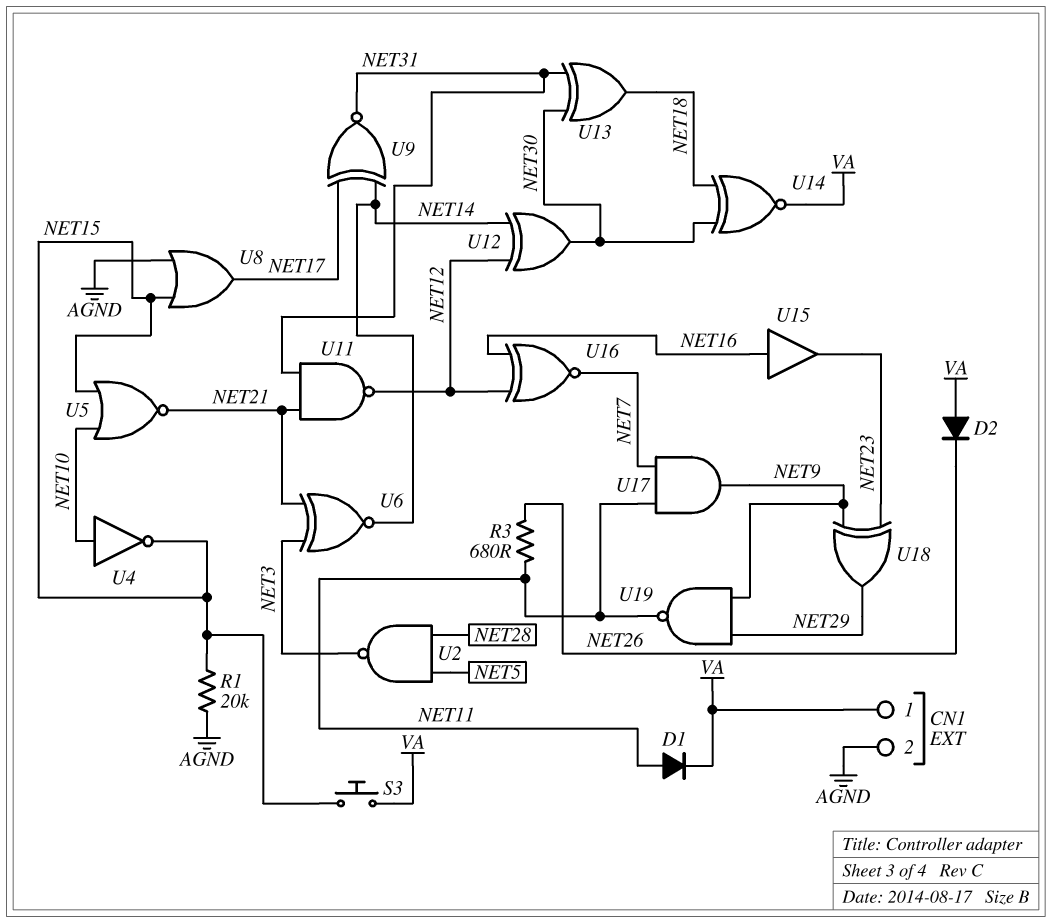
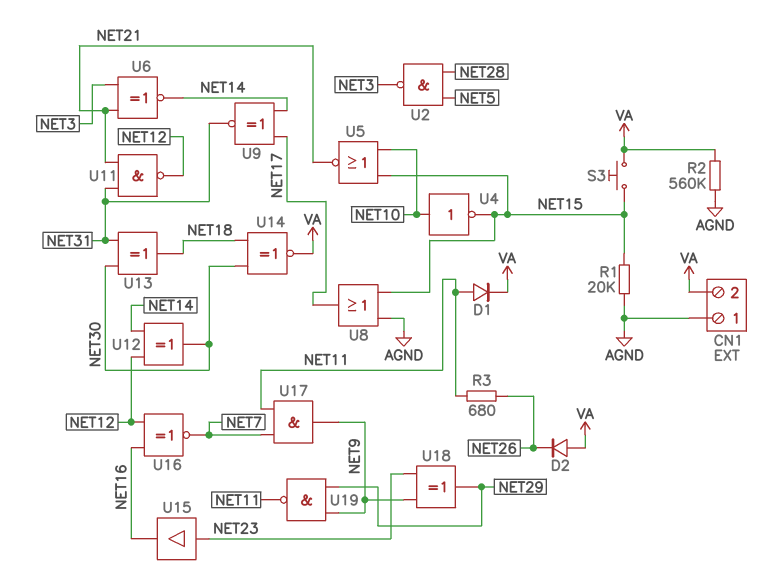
CN1 pin 1: VA -> AGND
CN1 pin 2: AGND -> VA
R2: none -> 560k (AGND, VA)
U15: buffer (in NET16, out NET23) -> buffer (in NET23, out NET16)

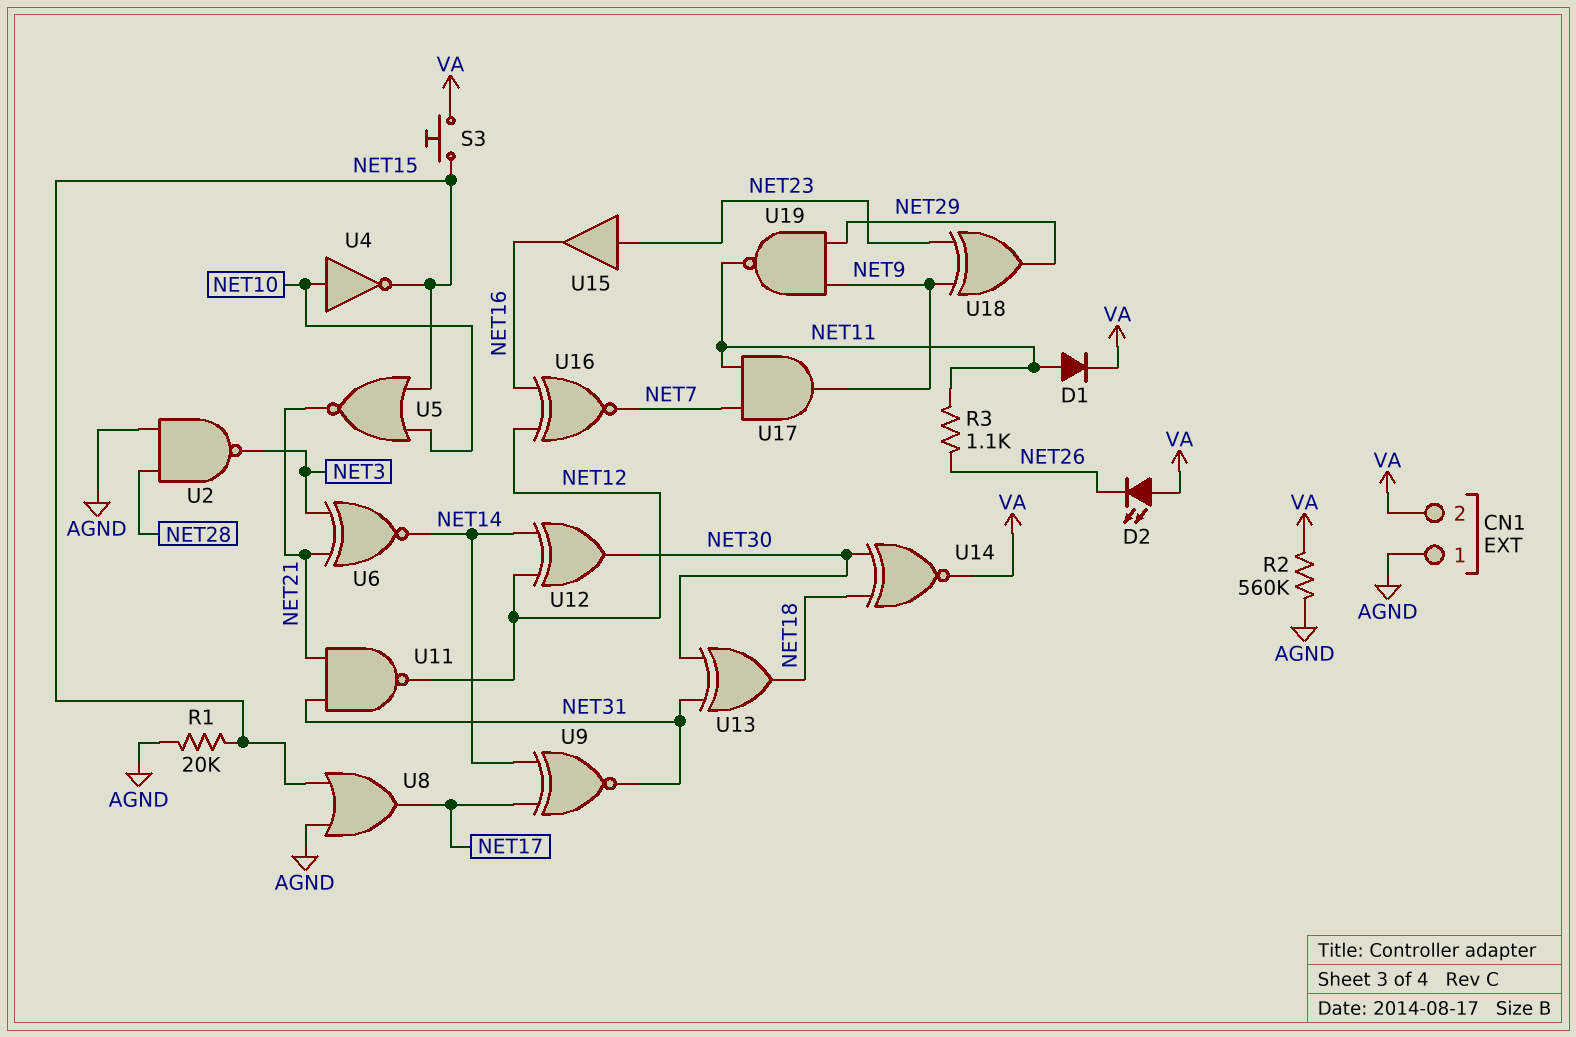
D2: diode (A VA, K NET26) -> LED (A VA, K NET26)
R3: 680 (NET11, NET26) -> 1.1k (NET11, NET26)
U2: NAND (in NET5, in NET28, out NET3) -> NAND (in AGND, in NET28, out NET3)

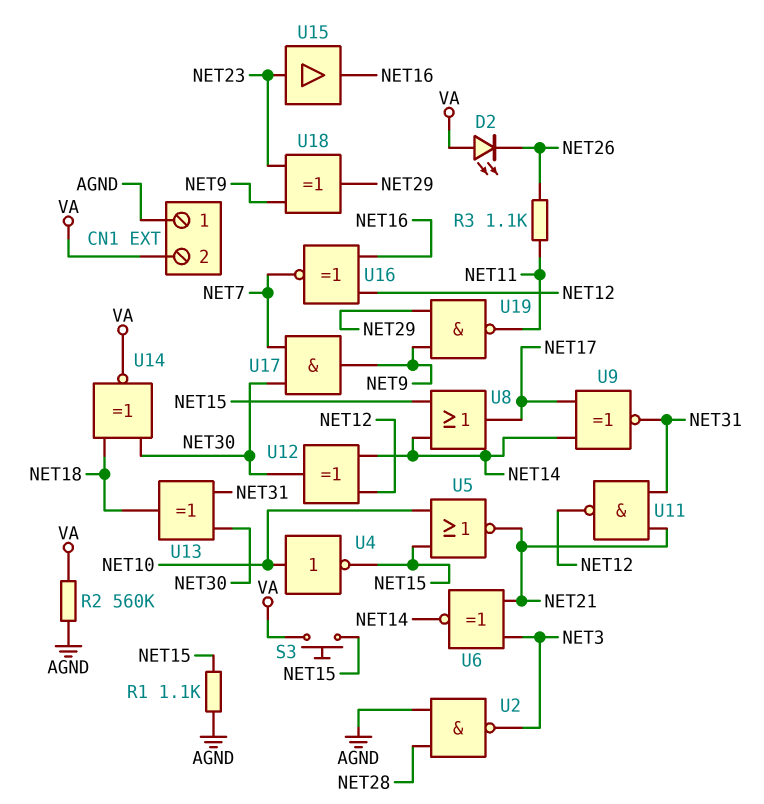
D1: diode (A NET11, K VA) -> none
R1: 20k (AGND, NET15) -> 1.1k (AGND, NET15)
U8: OR (in AGND, in NET15, out NET17) -> OR (in NET14, in NET15, out NET17)
U17: AND (in NET7, in NET11, out NET9) -> AND (in NET7, in NET30, out NET9)

